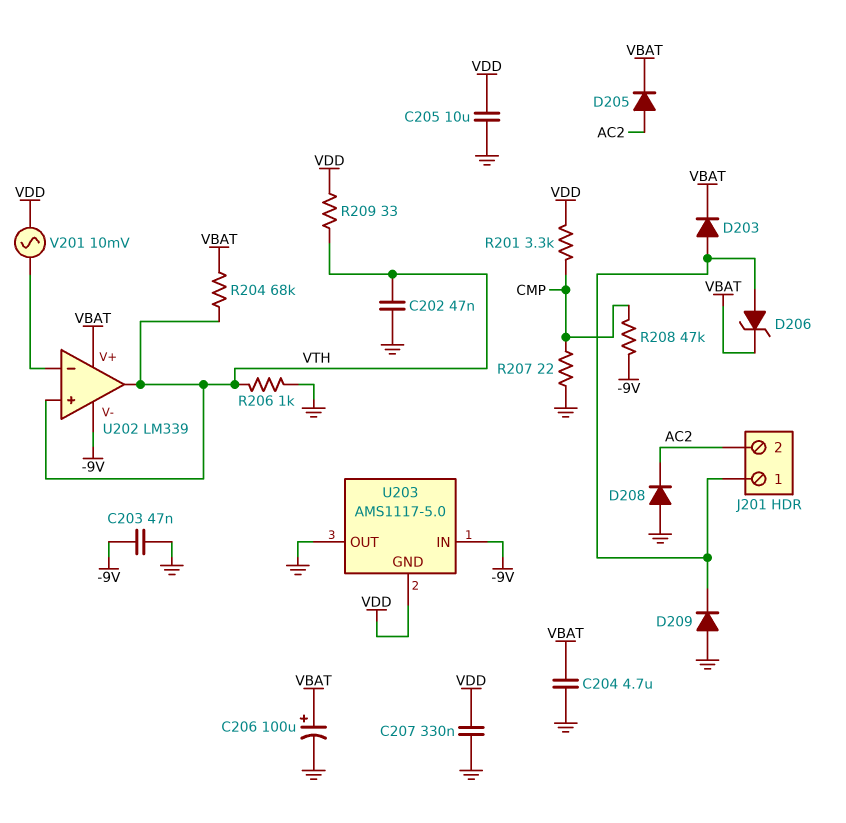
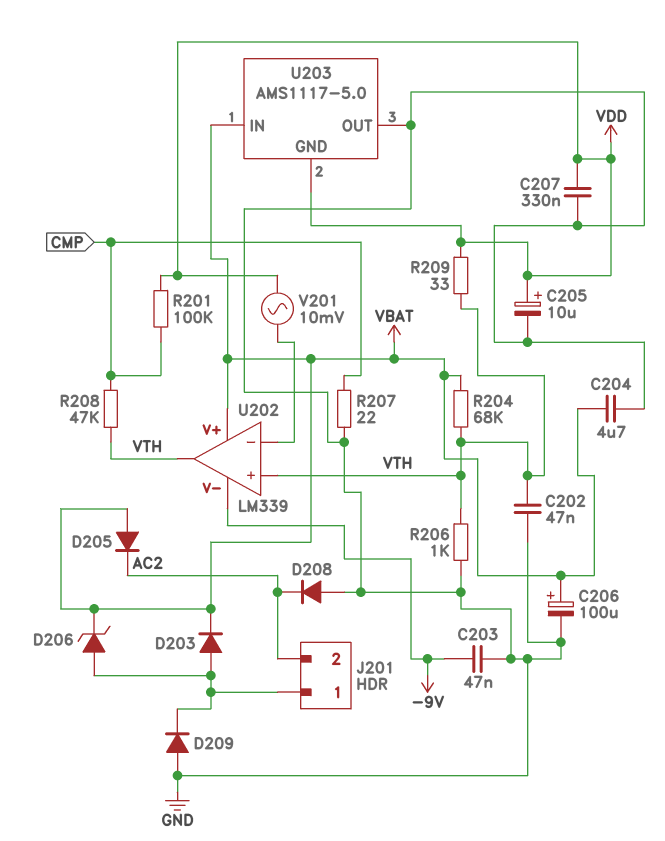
C205: 10uF (GND, VDD) -> 10uF (plus VDD, minus GND)
D205: diode (A AC2, K VBAT) -> diode (A VBAT, K AC2)
R201: 3.3k (CMP, VDD) -> 100k (CMP, VDD)
R208: 47k (-9V, CMP) -> 47k (CMP, VTH)
U203 pin IN: -9V -> VBAT

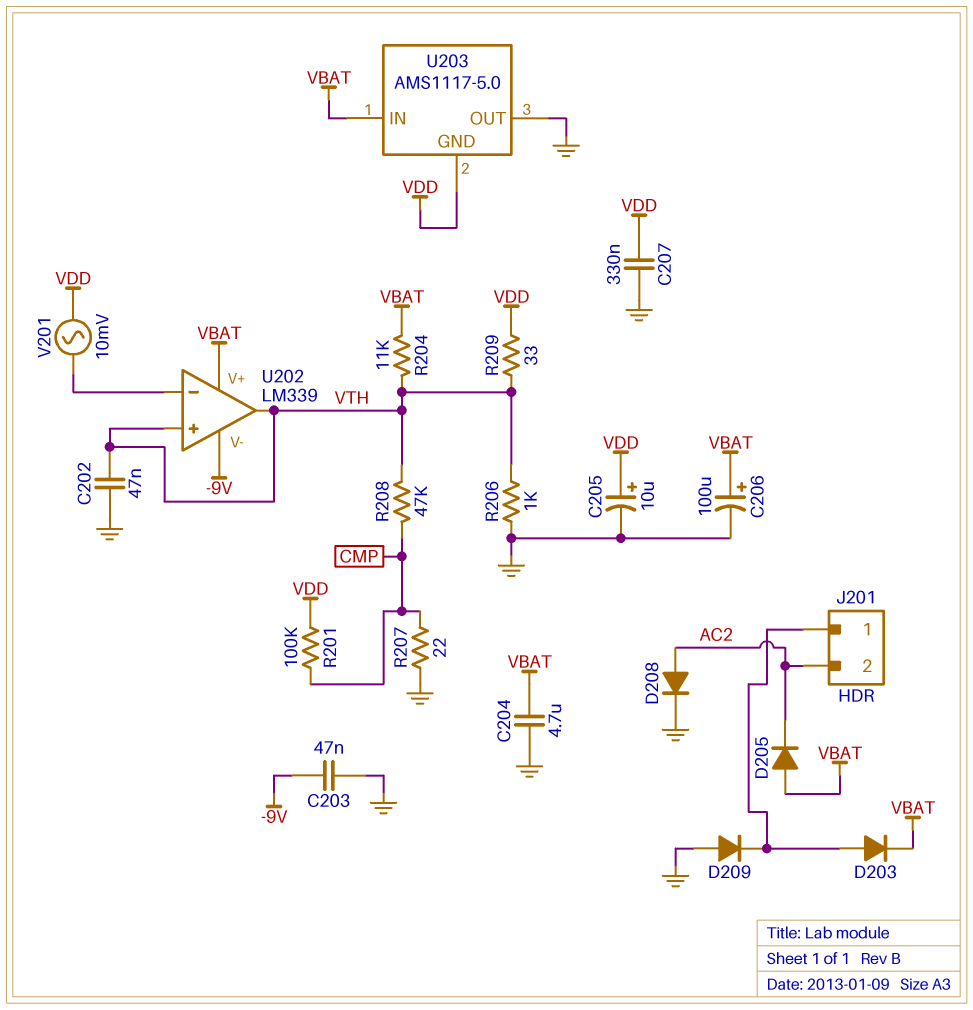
D206: zener (A J201/1, K VBAT) -> none
D208: diode (A GND, K AC2) -> diode (A AC2, K GND)
R204: 68k (VBAT, VTH) -> 11k (VBAT, VTH)

